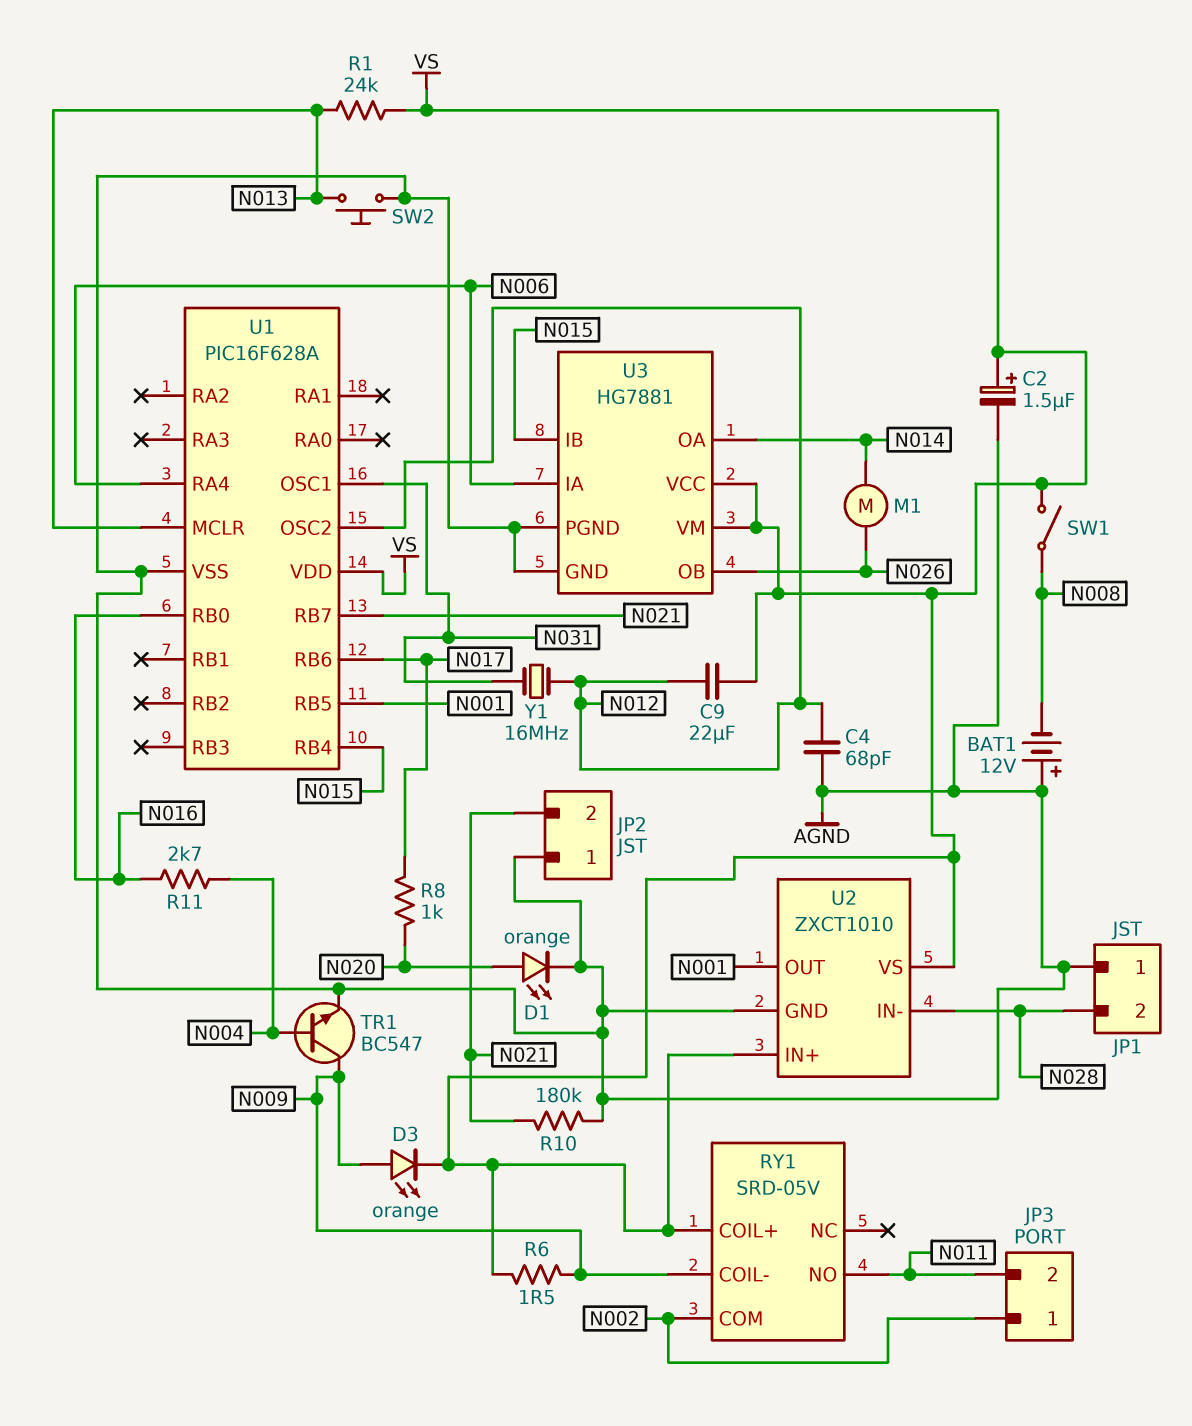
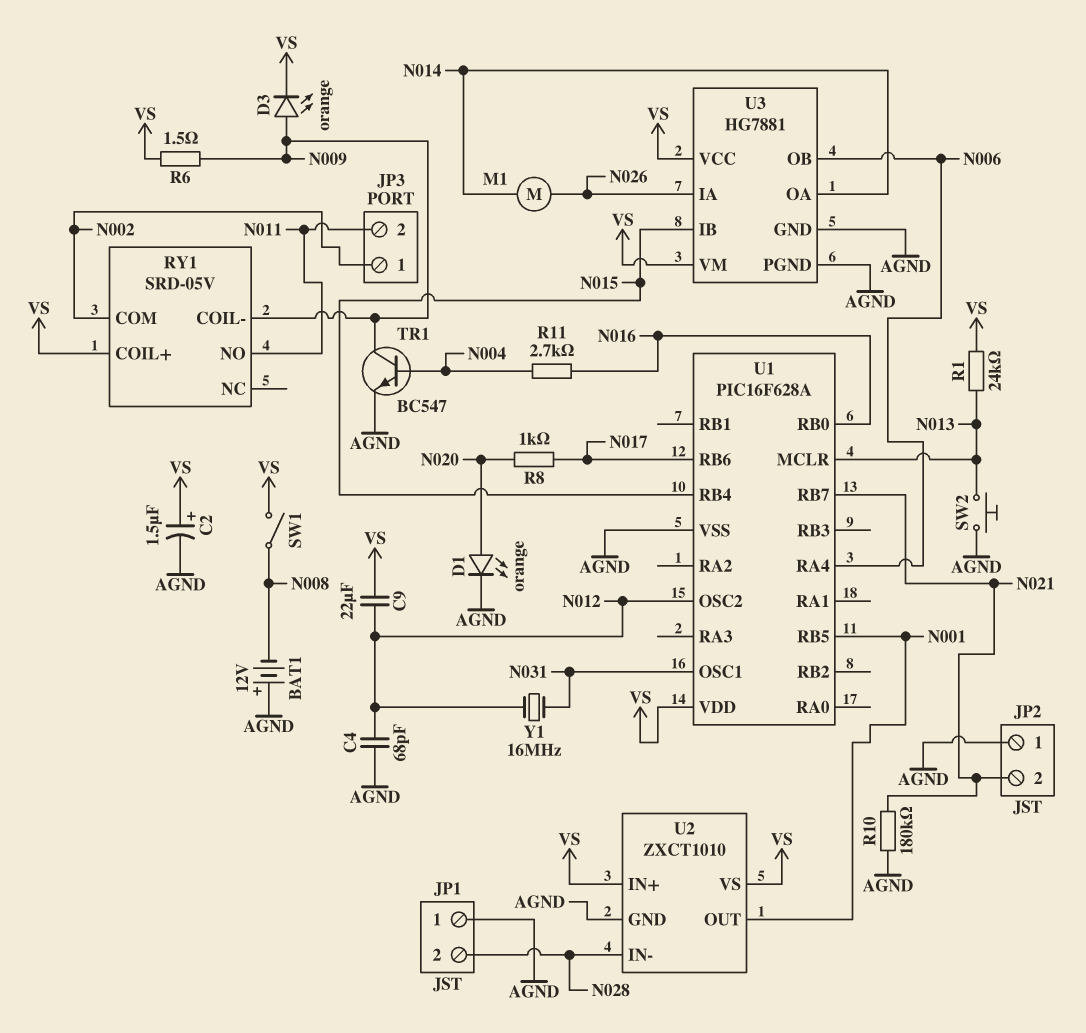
U3 pin IA: N006 -> N026
U3 pin OB: N026 -> N006

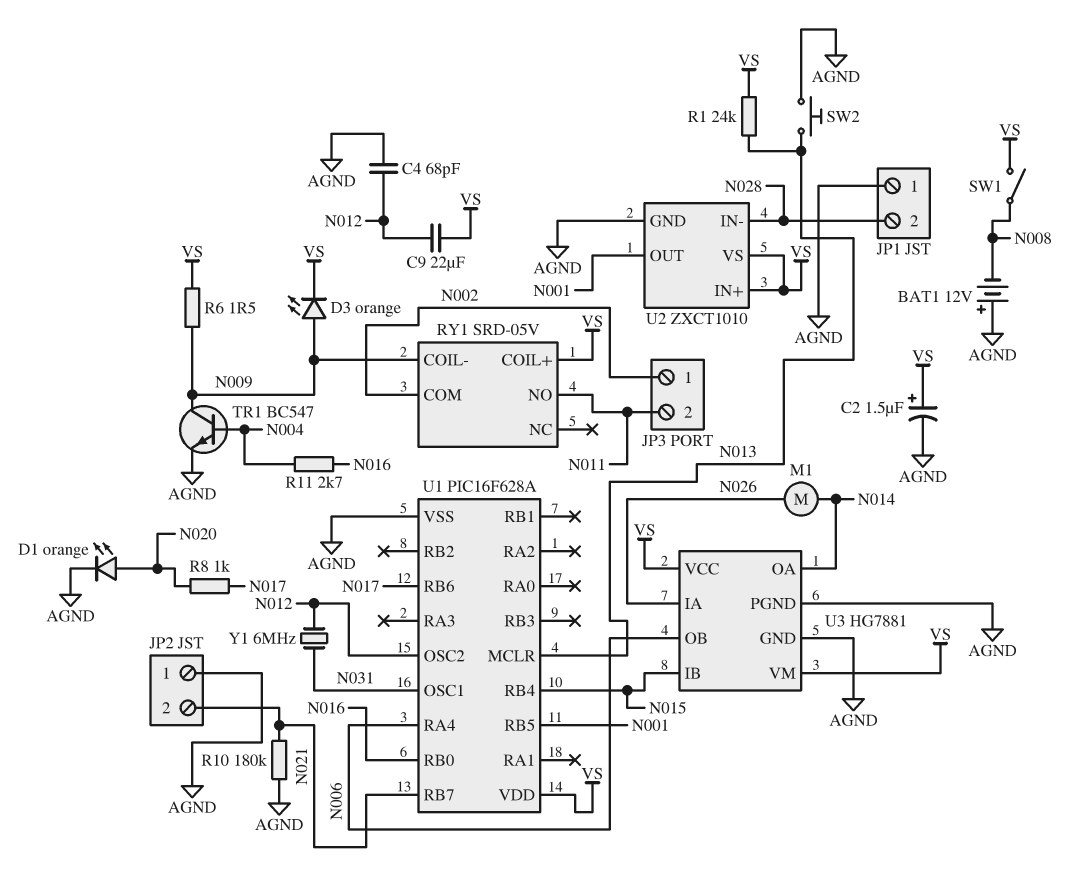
Y1: 16MHz (N012, N031) -> 6MHz (N012, N031)

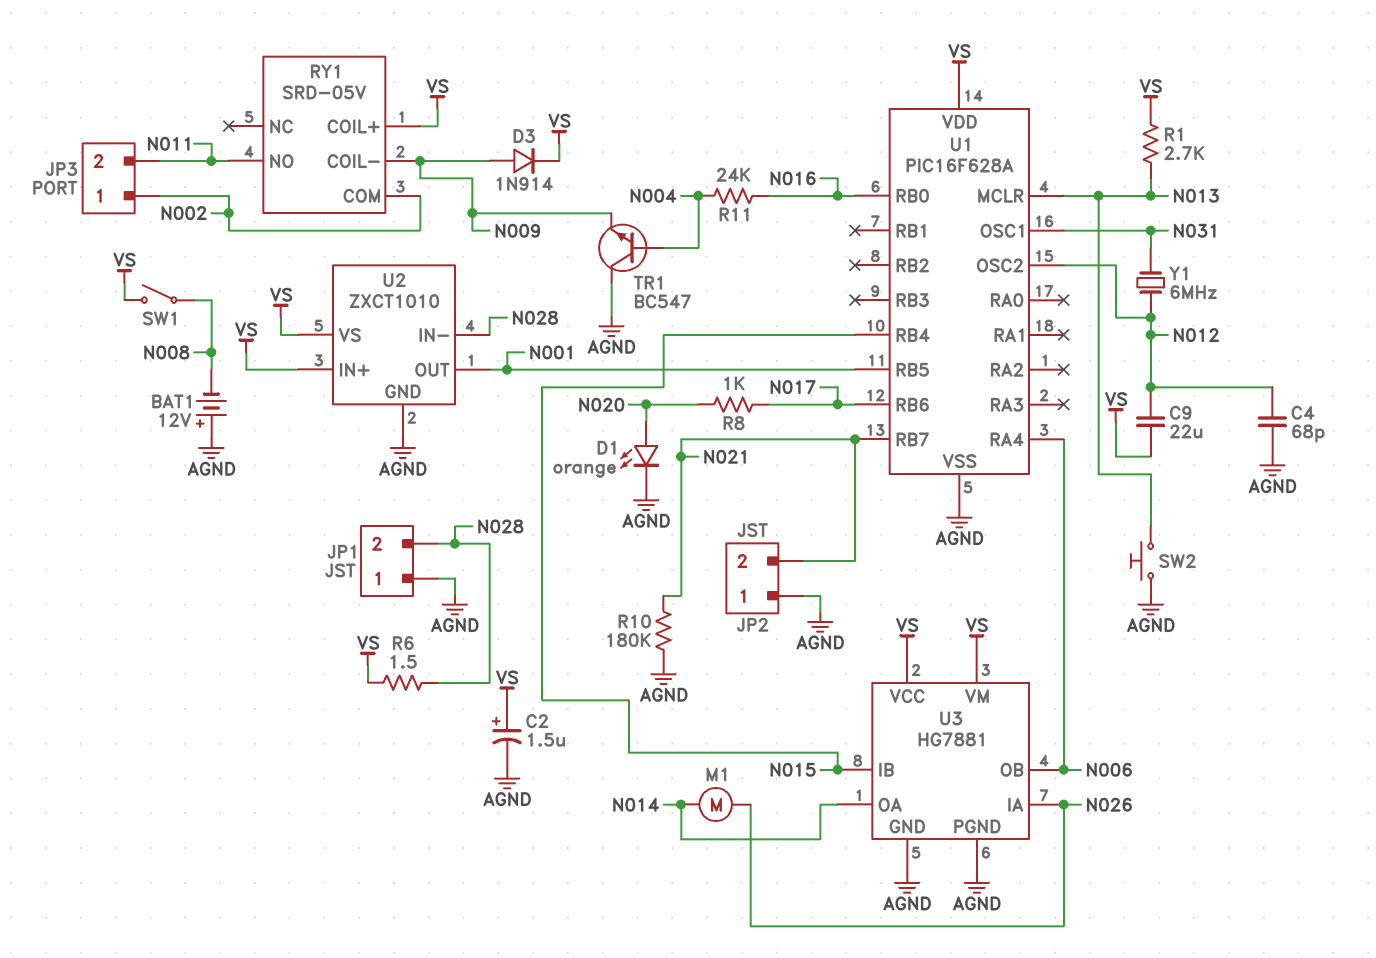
D3: LED orange (A N009, K VS) -> diode 1N914 (A N009, K VS)
R1: 24k (N013, VS) -> 2.7k (N013, VS)
R6: 1.5 (N009, VS) -> 1.5 (N028, VS)
R11: 2.7k (N004, N016) -> 24k (N004, N016)
TR1: NPN BC547 (B N004, C N009, E AGND) -> NPN BC547 (B N004, C AGND, E N009)

